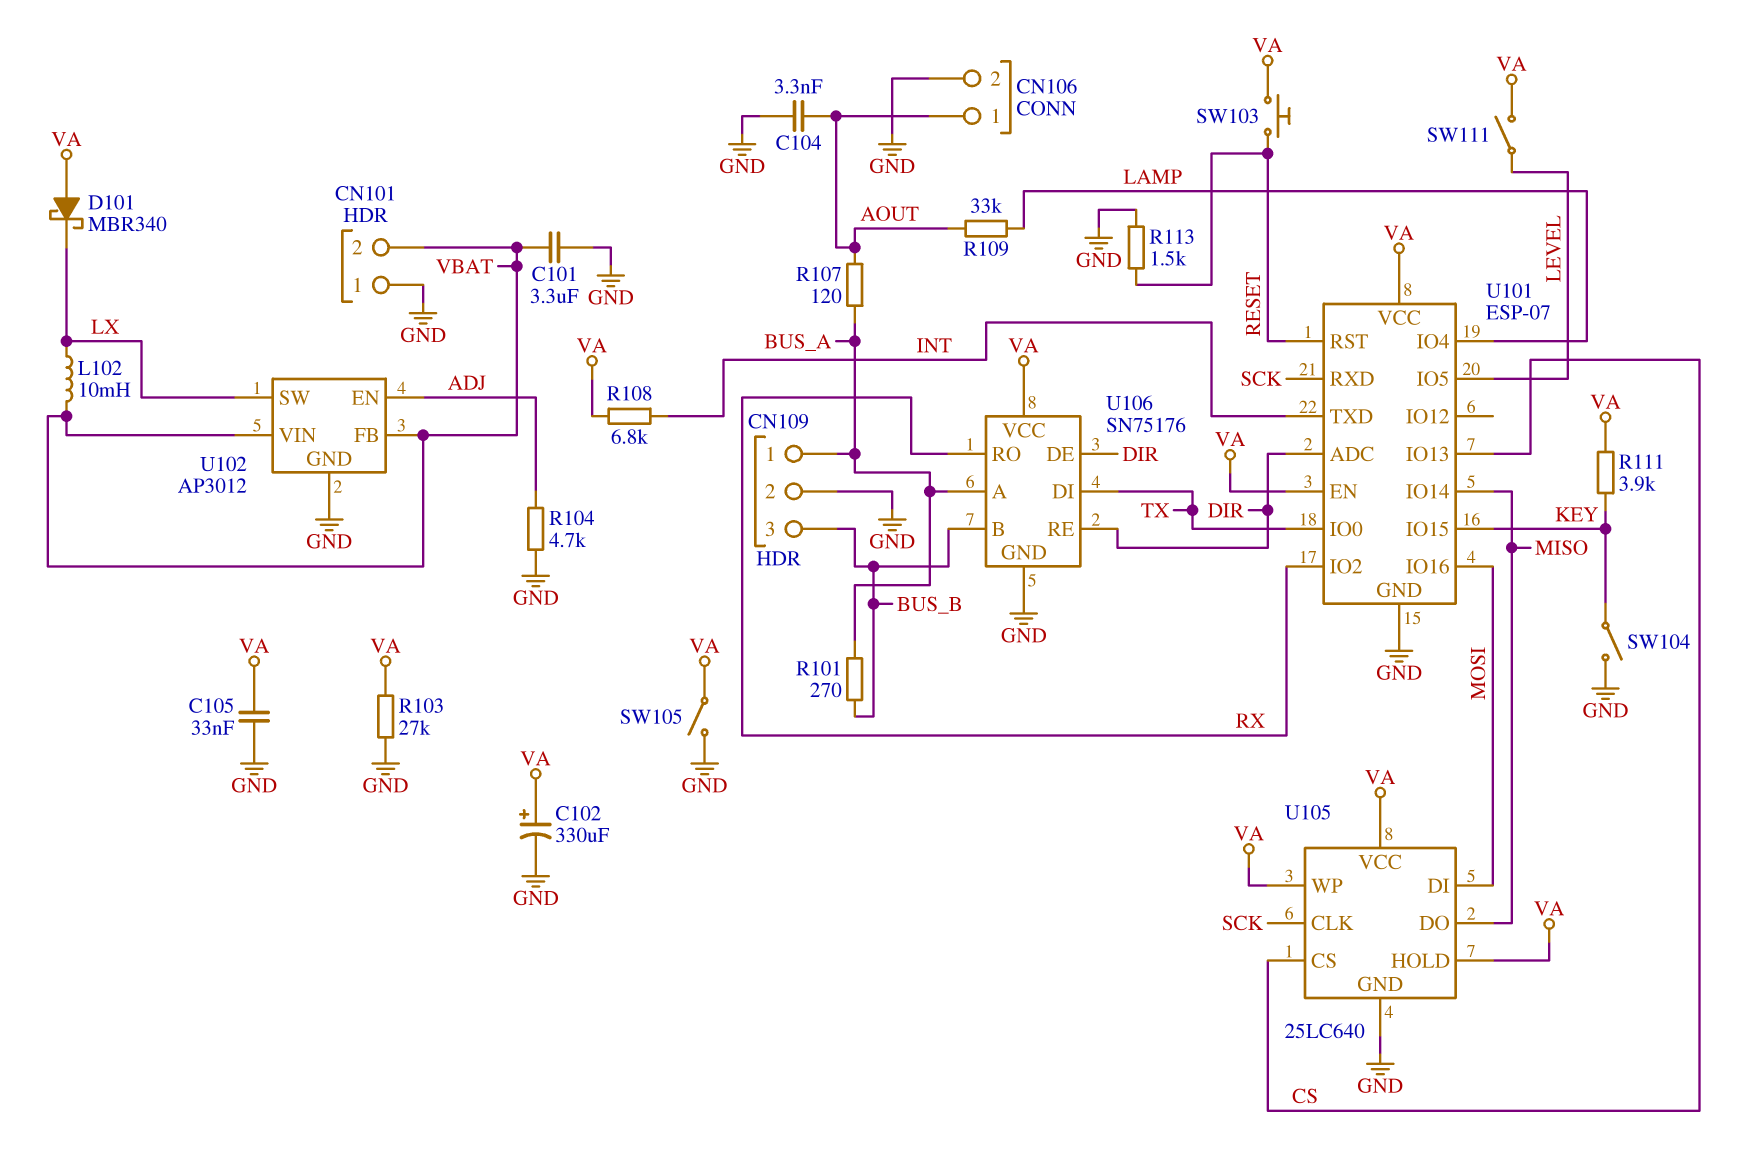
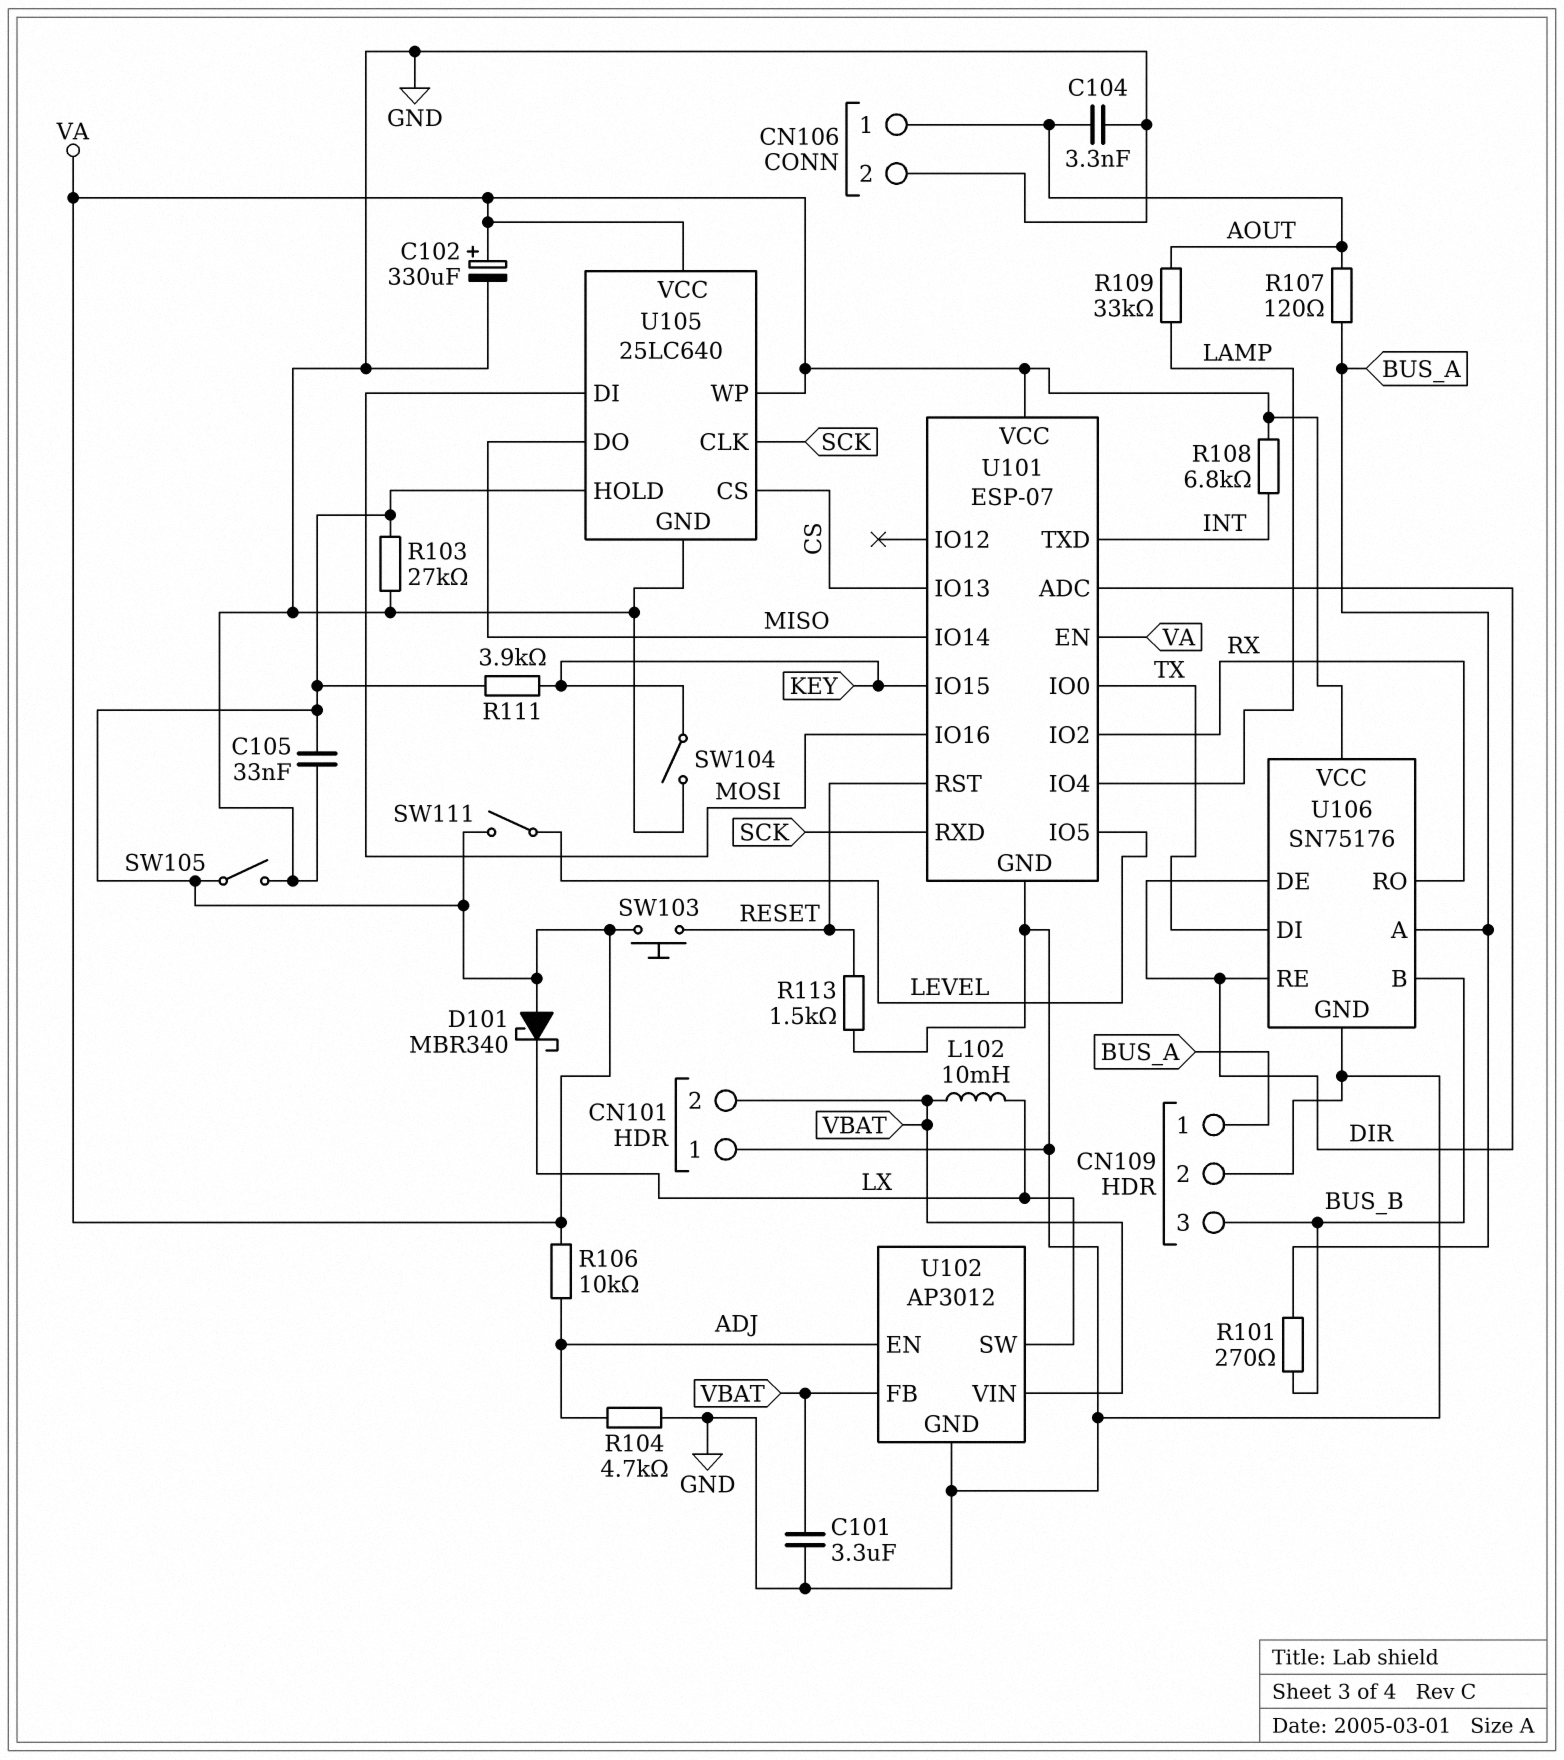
R106: none -> 10k (ADJ, VA)

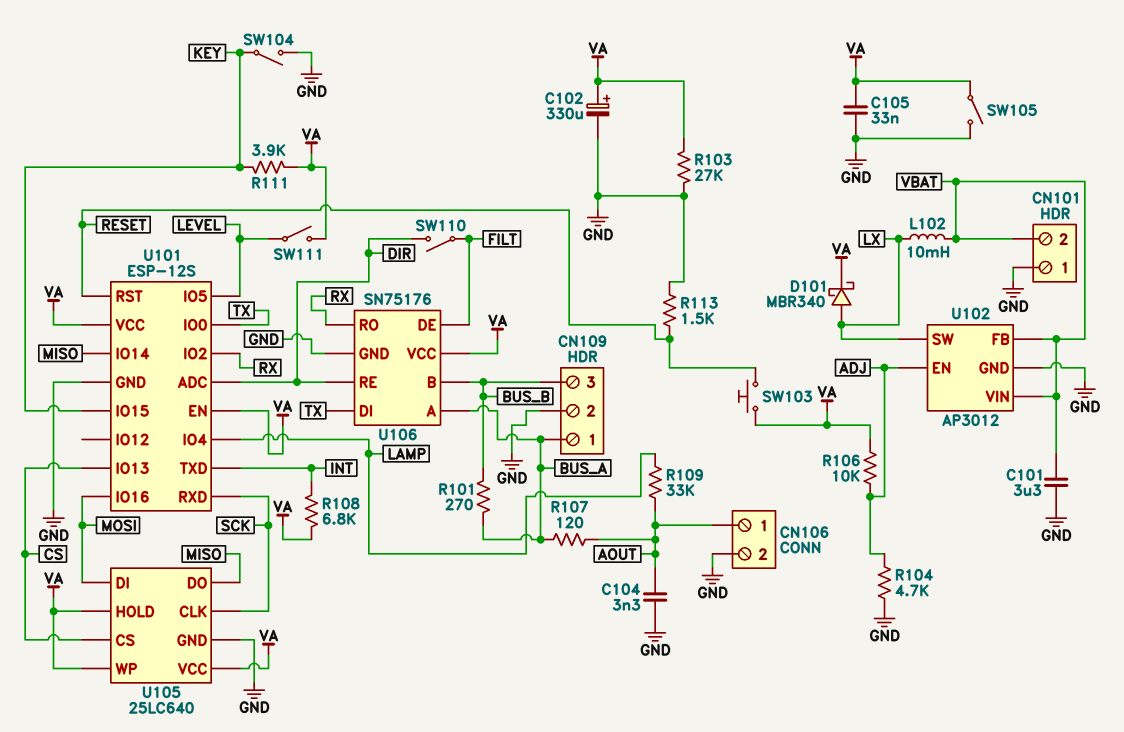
D101: schottky MBR340 (A VA, K LX) -> schottky MBR340 (A LX, K VA)
SW110: none -> switch (DIR, FILT)
U101: ESP-07 -> ESP-12S
U106 pin DE: DIR -> FILT

